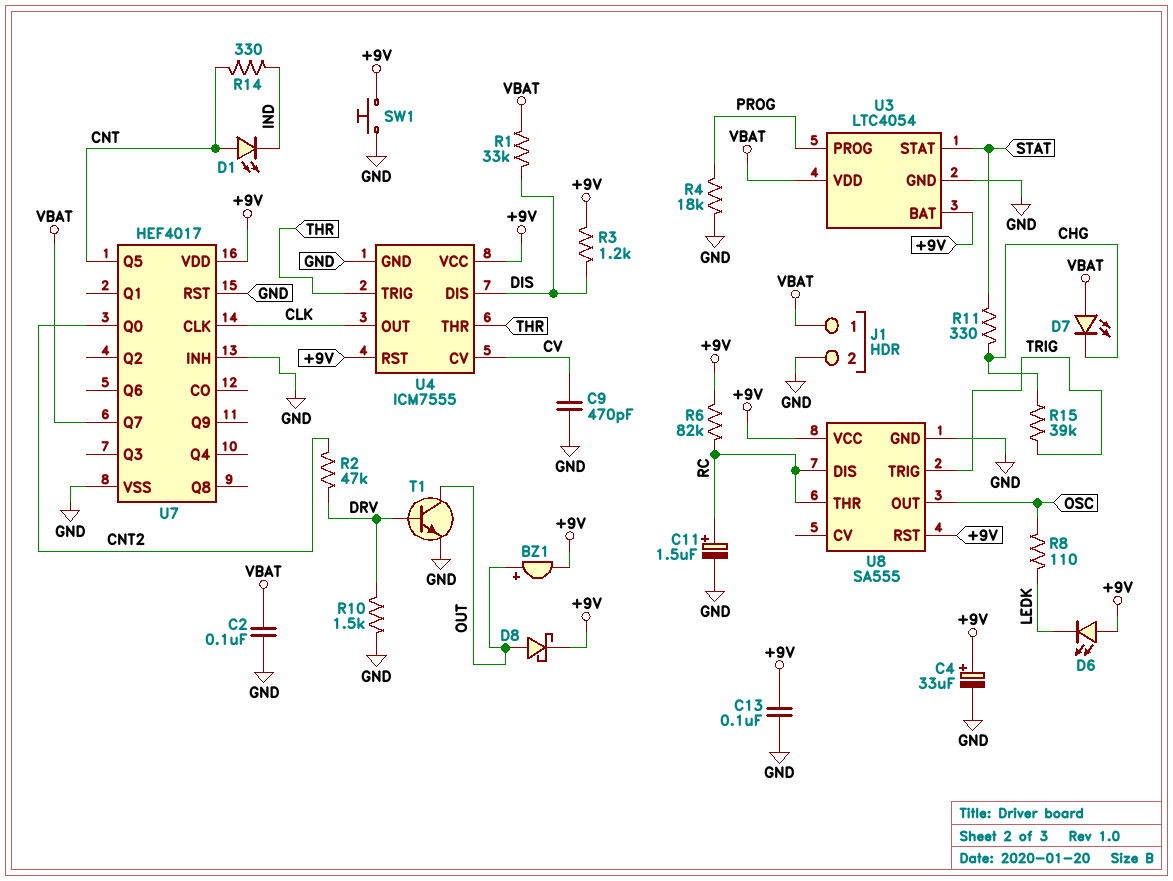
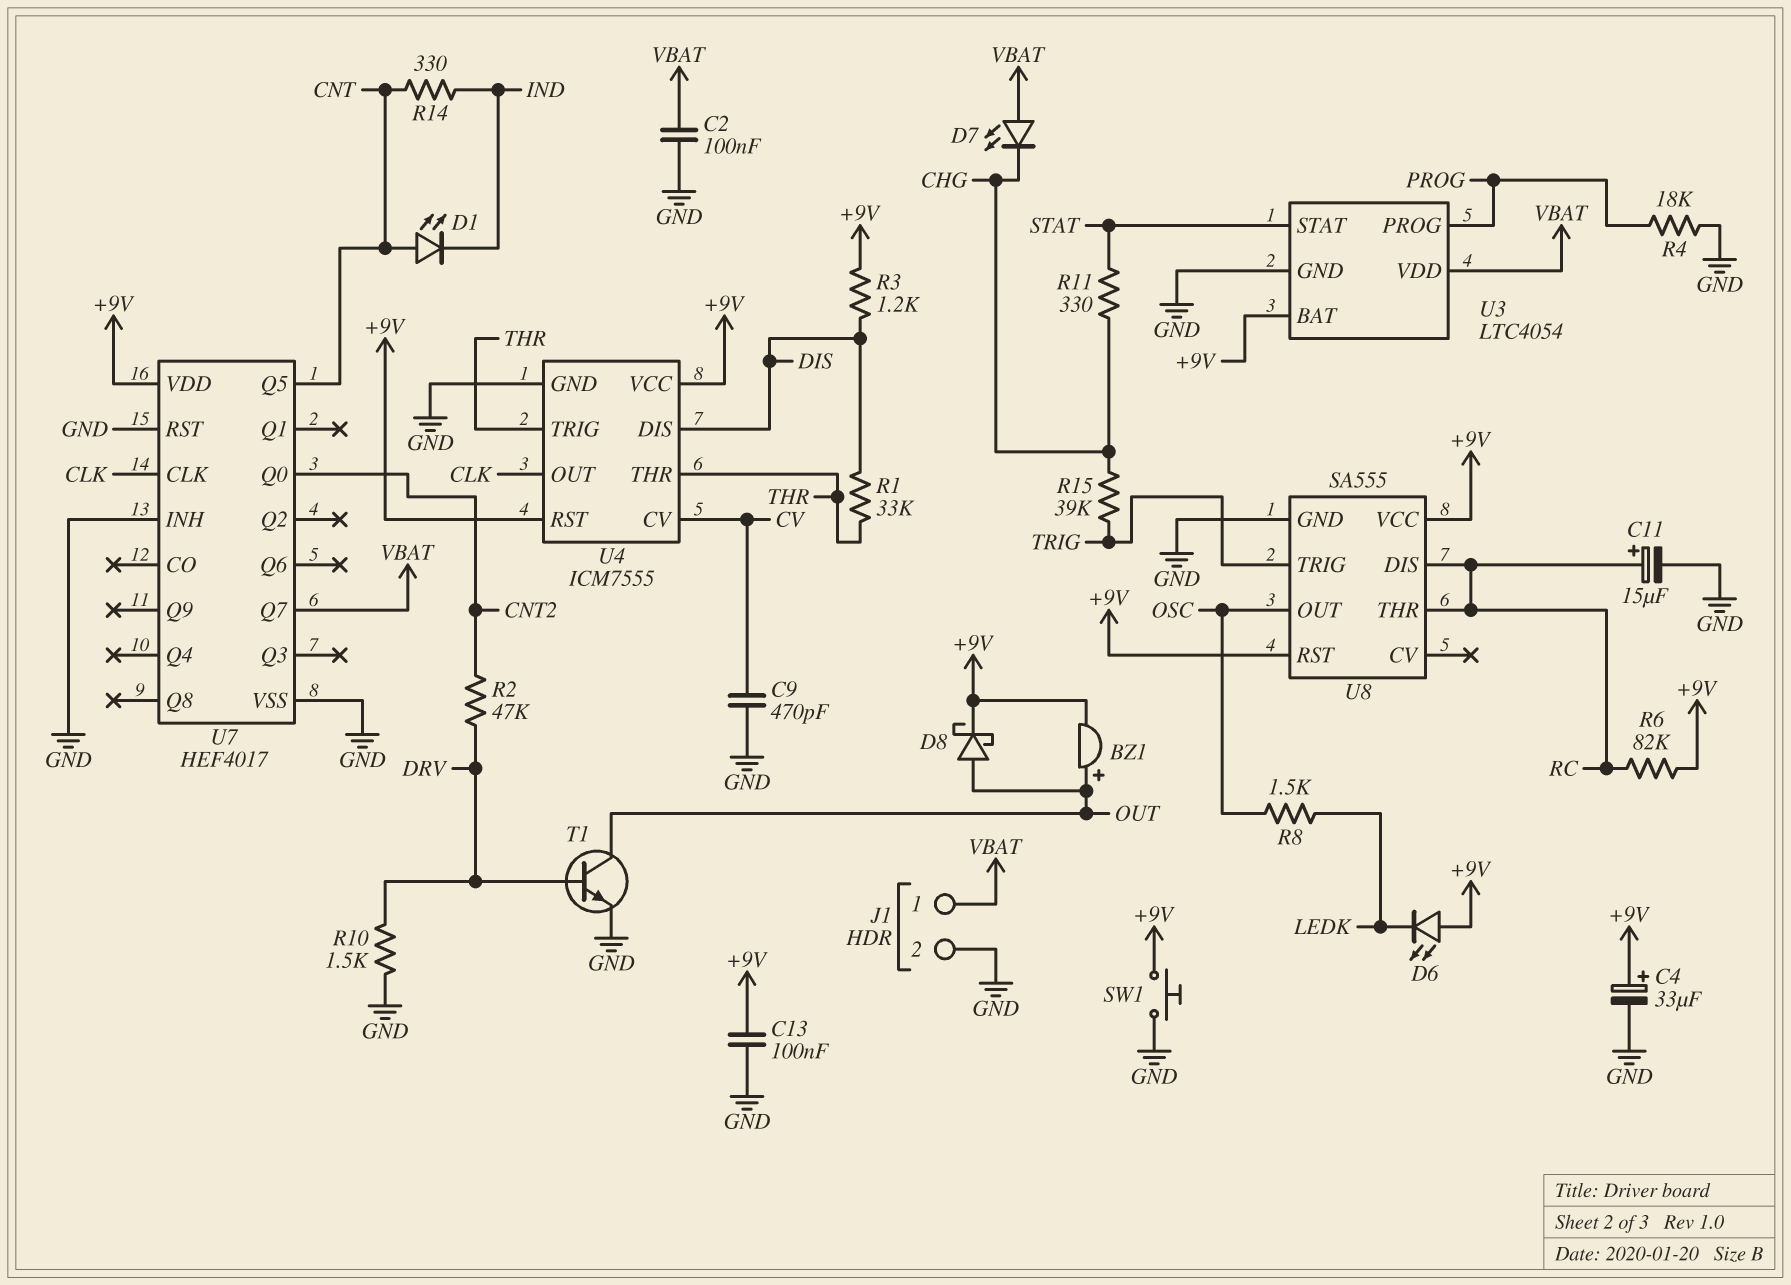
C11: 1.5uF (plus RC, minus GND) -> 15uF (plus RC, minus GND)
R1: 33k (DIS, VBAT) -> 33k (DIS, THR)
R8: 110 (LEDK, OSC) -> 1.5k (LEDK, OSC)

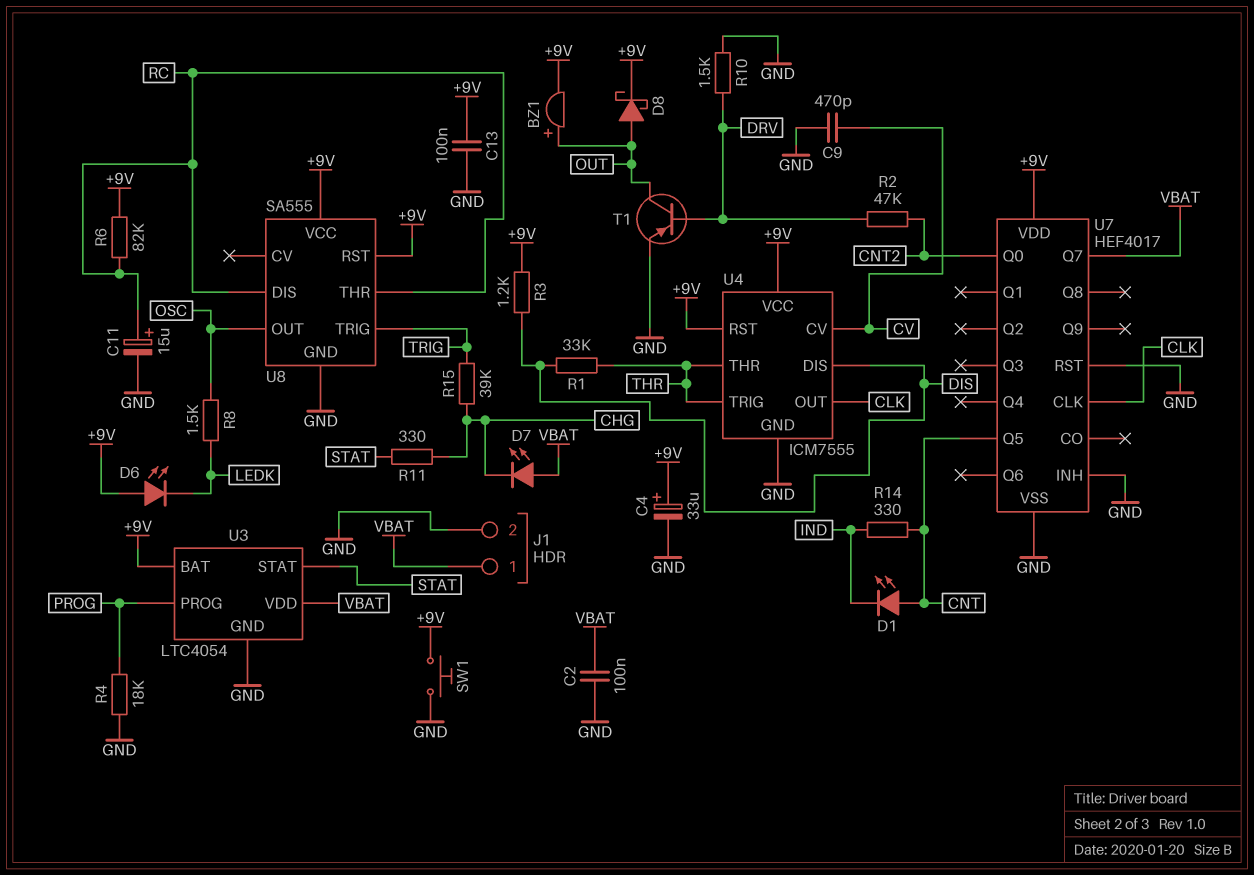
T1: NPN (B DRV, C OUT, E GND) -> PNP (B DRV, C OUT, E GND)

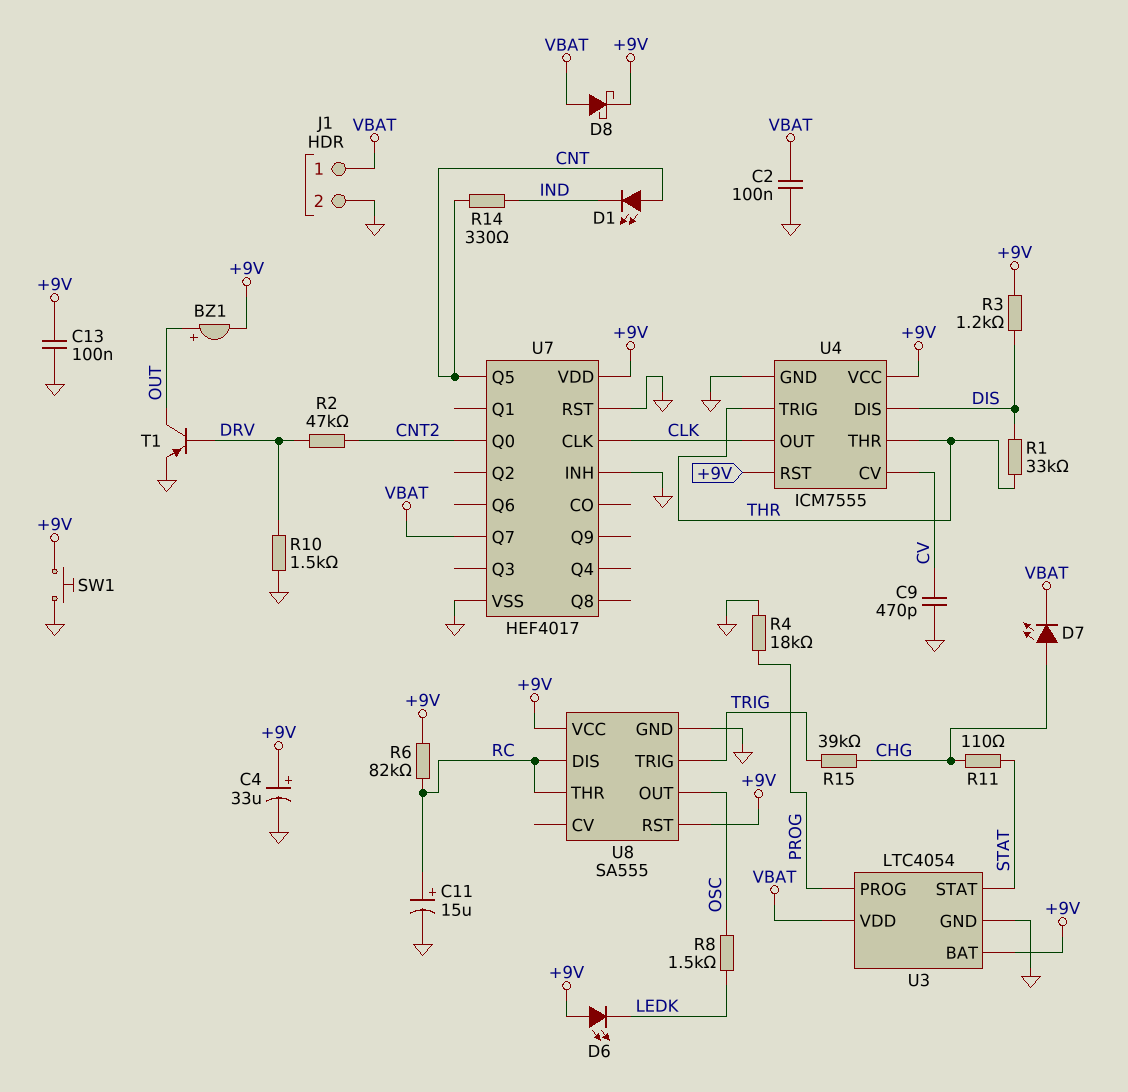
D7: LED (A VBAT, K CHG) -> LED (A CHG, K VBAT)
D8: schottky (A OUT, K +9V) -> schottky (A VBAT, K +9V)
R11: 330 (CHG, STAT) -> 110 (CHG, STAT)

